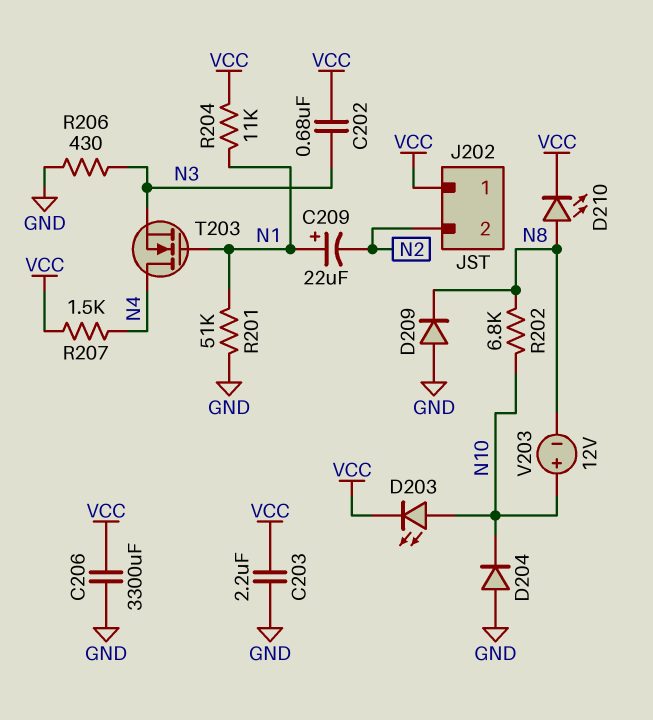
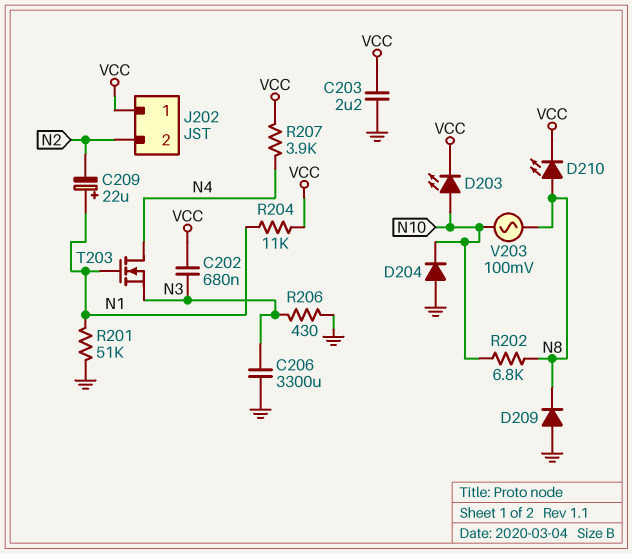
C206: 3300uF (GND, VCC) -> 3300uF (GND, N3)
R207: 1.5k (N4, VCC) -> 3.9k (N4, VCC)
V203: 12V (plus N10, minus N8) -> AC 100mV (N8, N10)

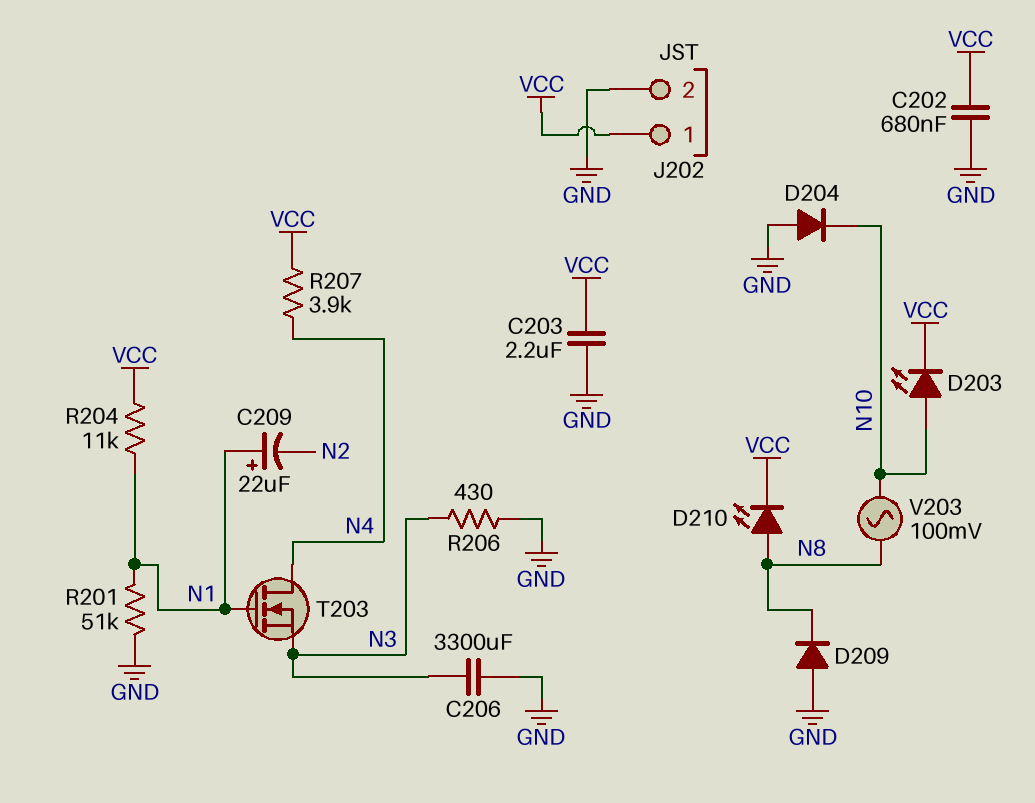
C202: 680nF (N3, VCC) -> 680nF (GND, VCC)
J202 pin 2: N2 -> GND
R202: 6.8k (N8, N10) -> none

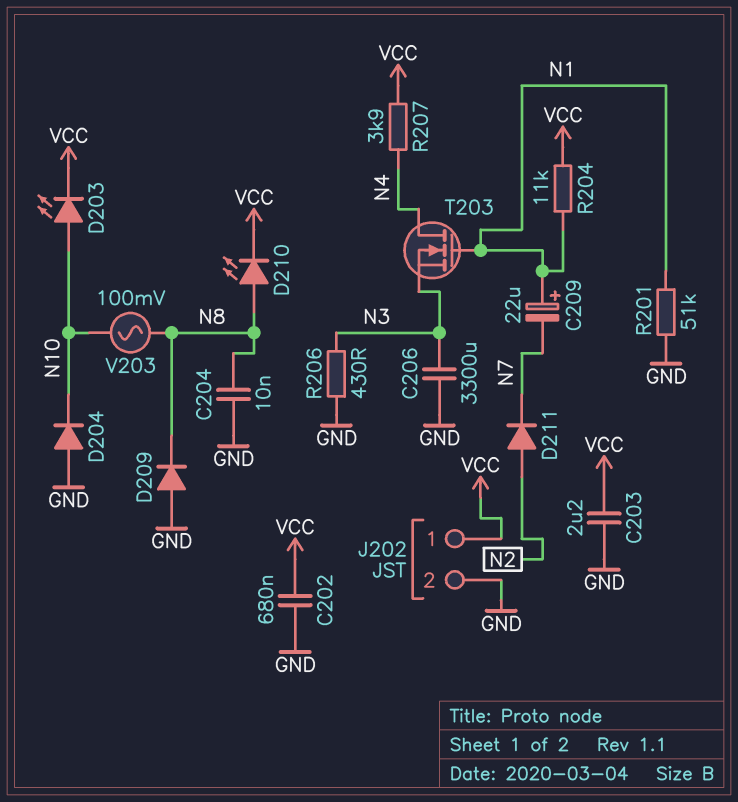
C204: none -> 10nF (GND, N8)
C209: 22uF (plus N1, minus N2) -> 22uF (plus N1, minus N7)
D211: none -> diode (A N2, K N7)

